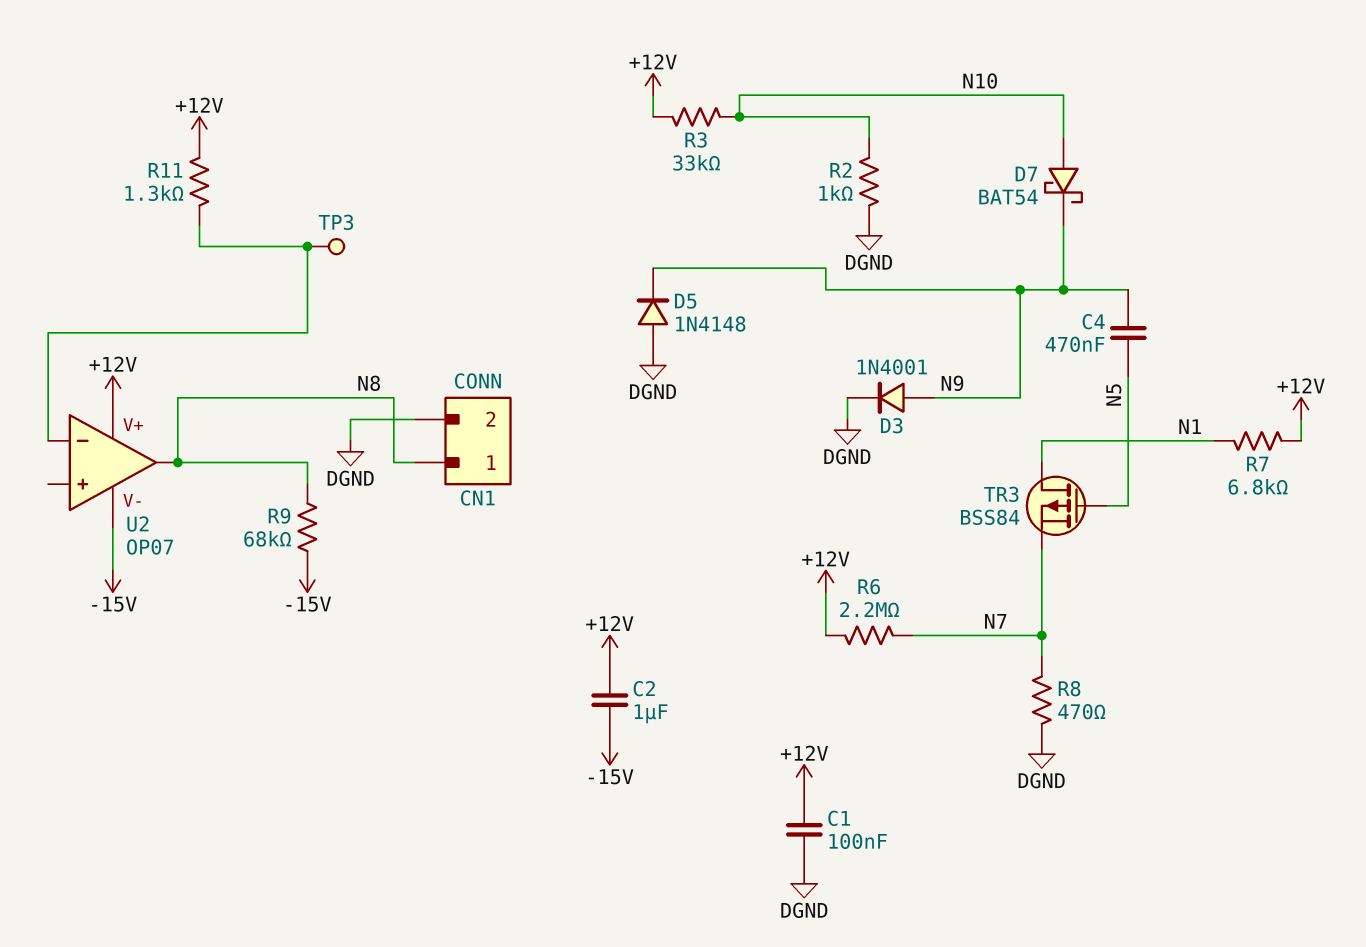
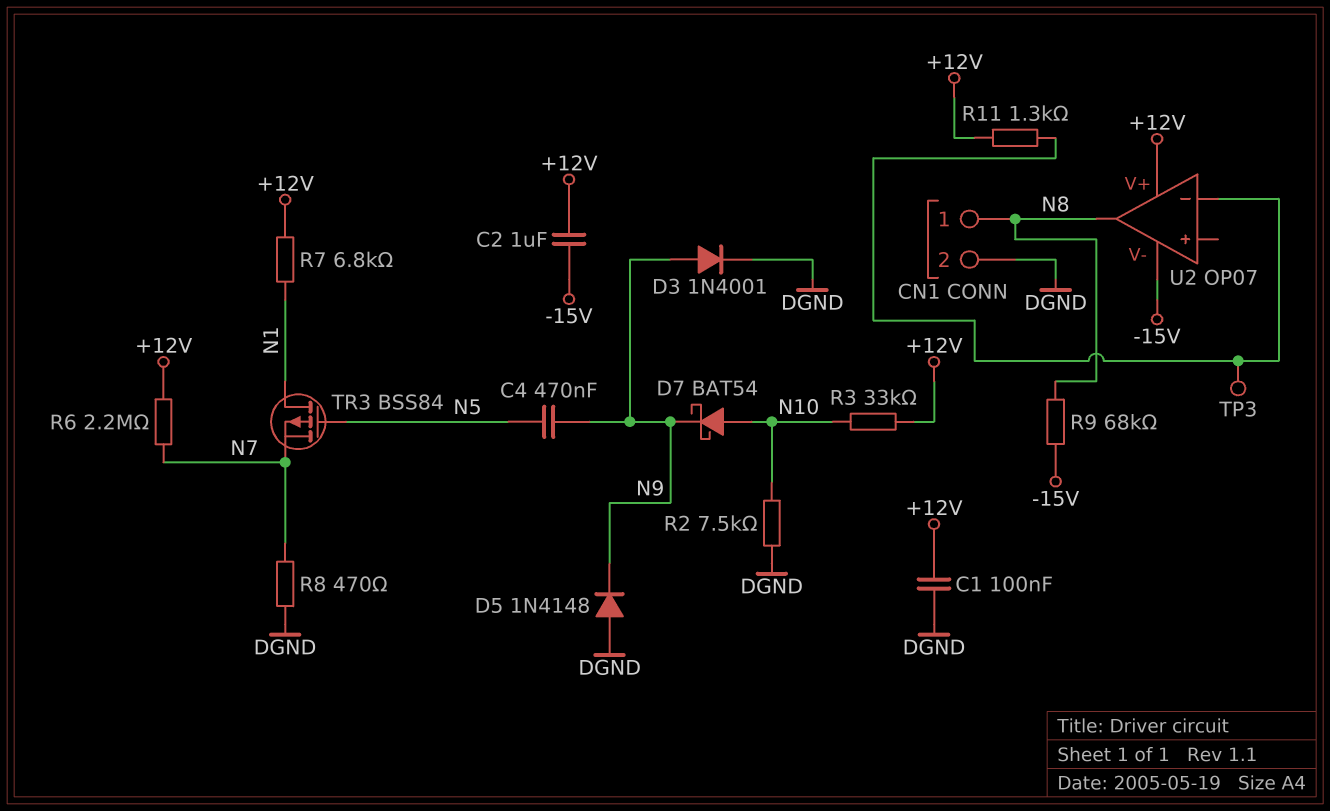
R2: 1k (DGND, N10) -> 7.5k (DGND, N10)

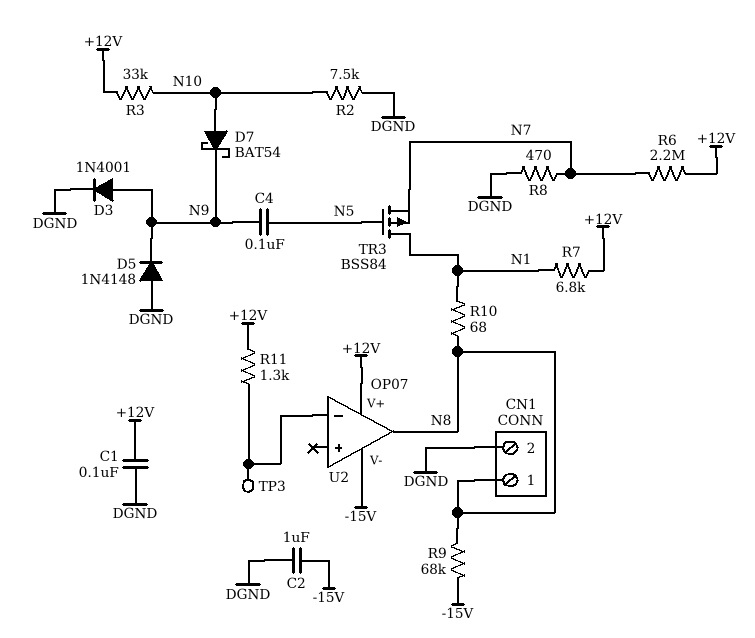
C2: 1uF (+12V, -15V) -> 1uF (-15V, DGND)
C4: 470nF (N5, N9) -> 100nF (N5, N9)
R10: none -> 68 (N1, N8)

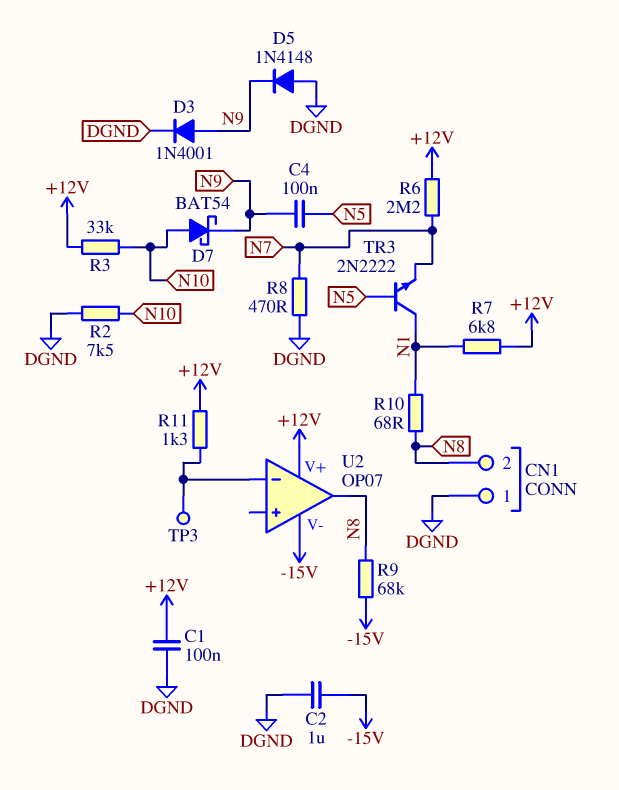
CN1 pin 1: N8 -> DGND
CN1 pin 2: DGND -> N8
TR3: PMOS BSS84 (G N5, D N1, S N7) -> NPN 2N2222 (B N5, C N1, E N7)

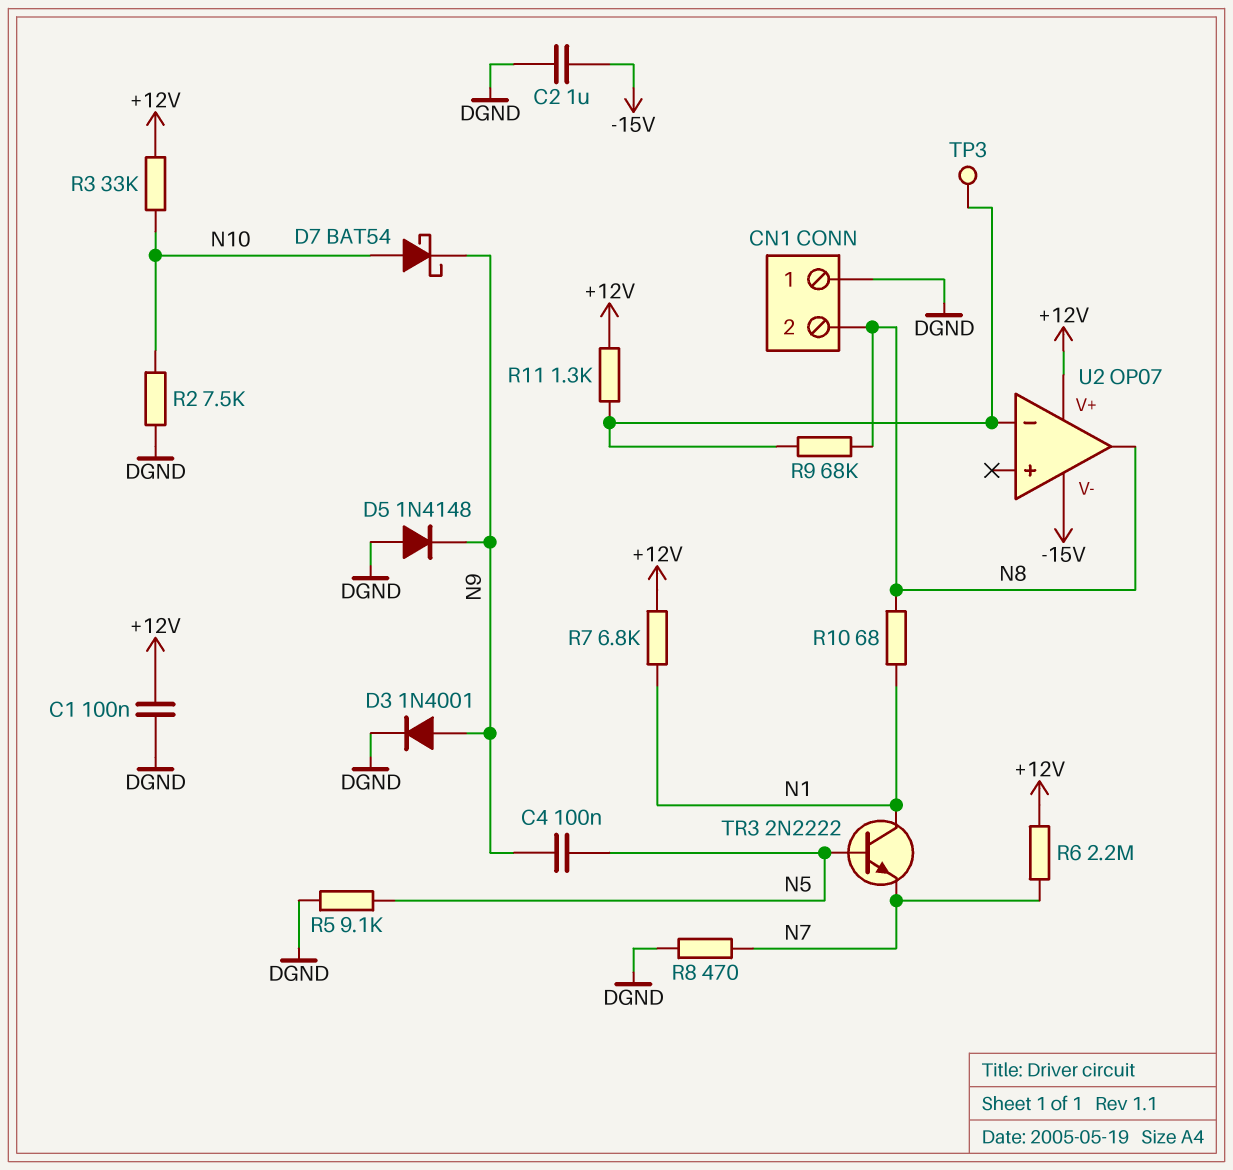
R5: none -> 9.1k (DGND, N5)
R9: 68k (-15V, N8) -> 68k (N8, U2/in-)

